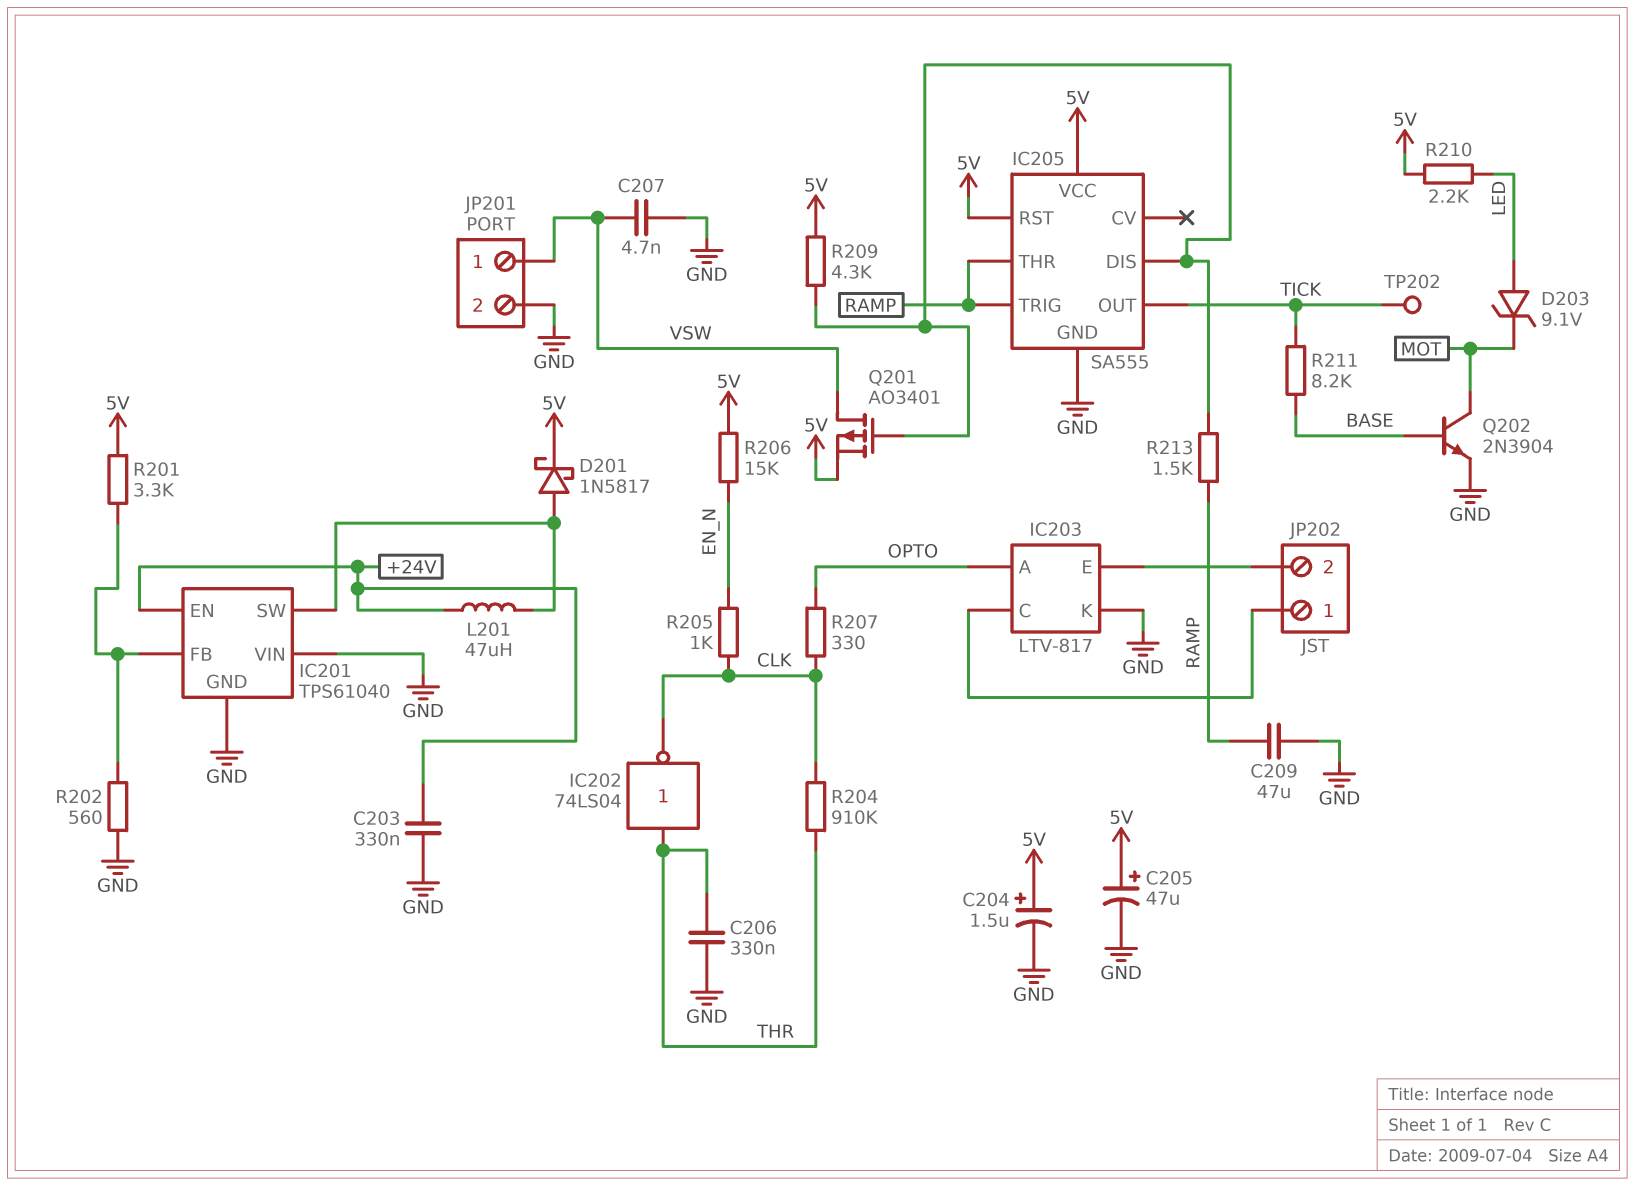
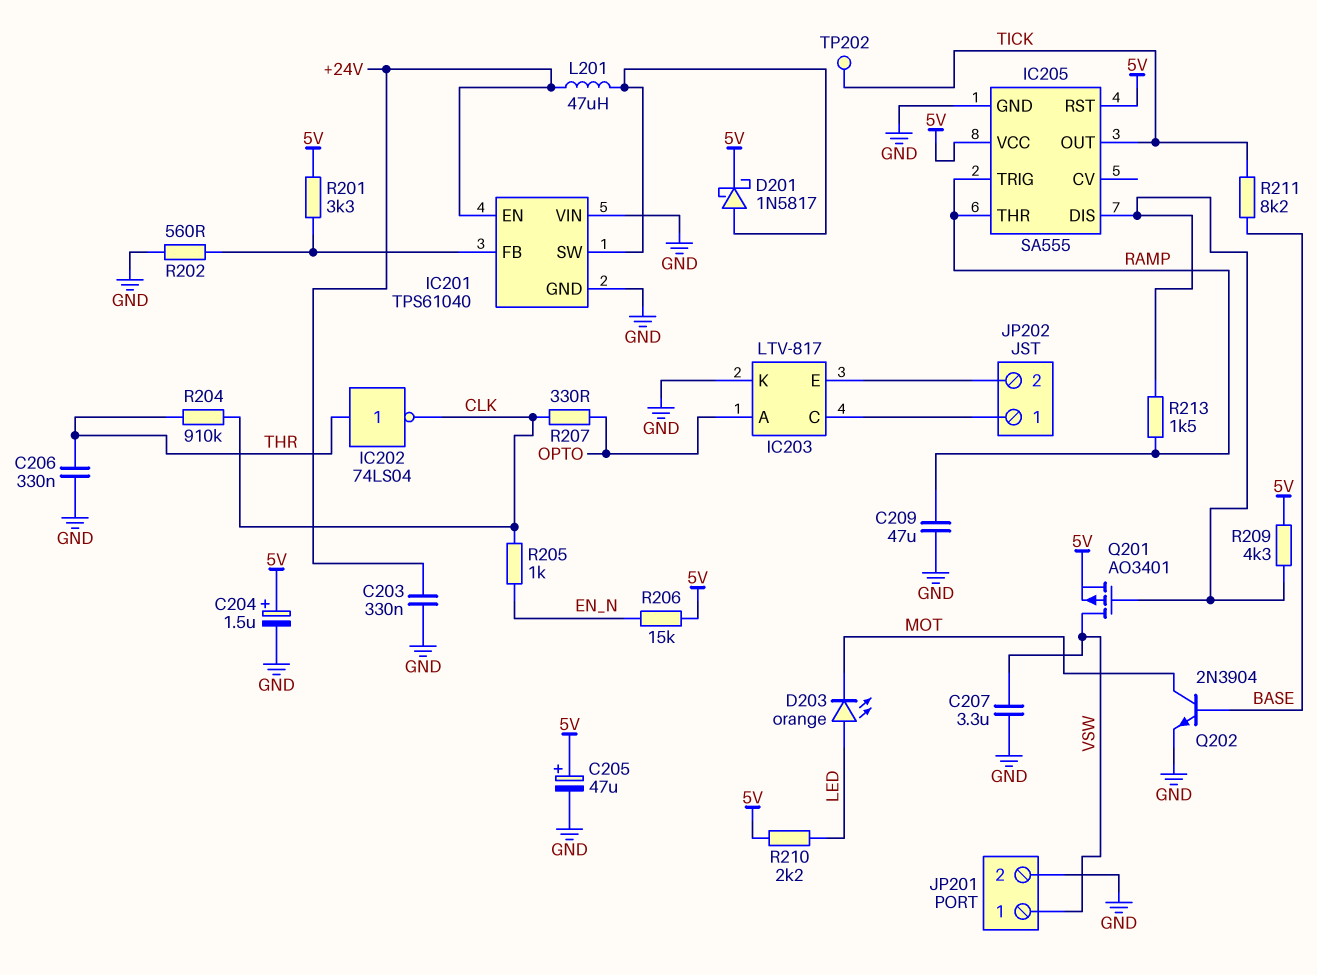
C207: 4.7nF (GND, VSW) -> 3.3uF (GND, VSW)
D203: zener 9.1V (A LED, K MOT) -> LED orange (A LED, K MOT)

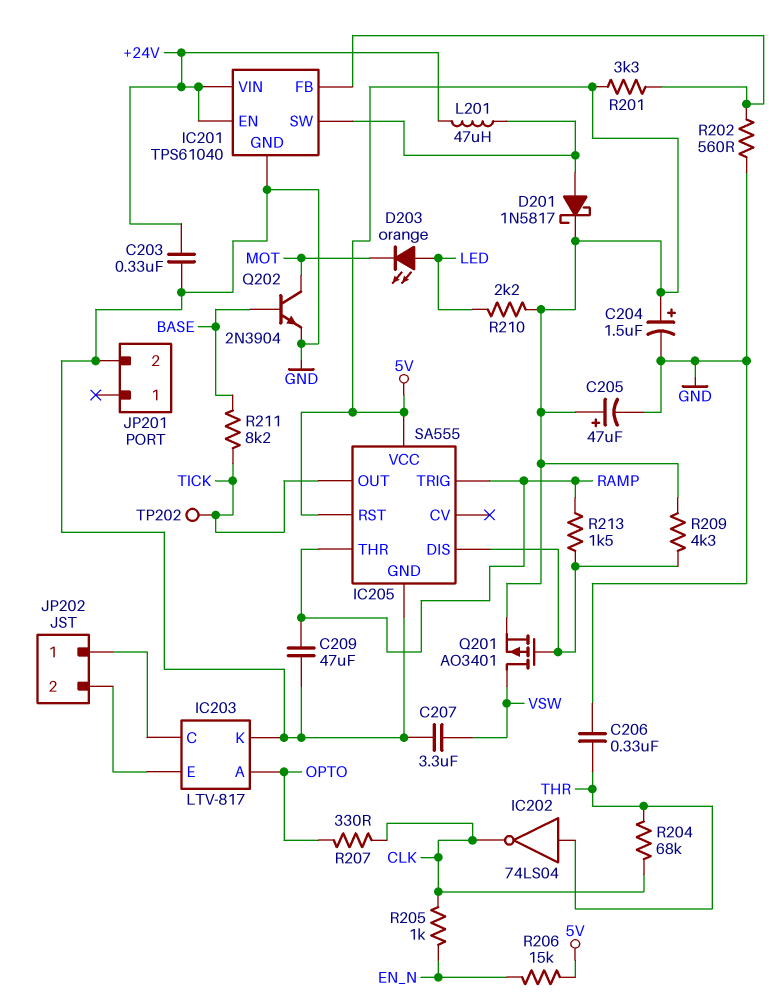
IC201 pin VIN: GND -> +24V
JP201 pin 1: VSW -> none
R204: 910k (CLK, THR) -> 68k (CLK, THR)

